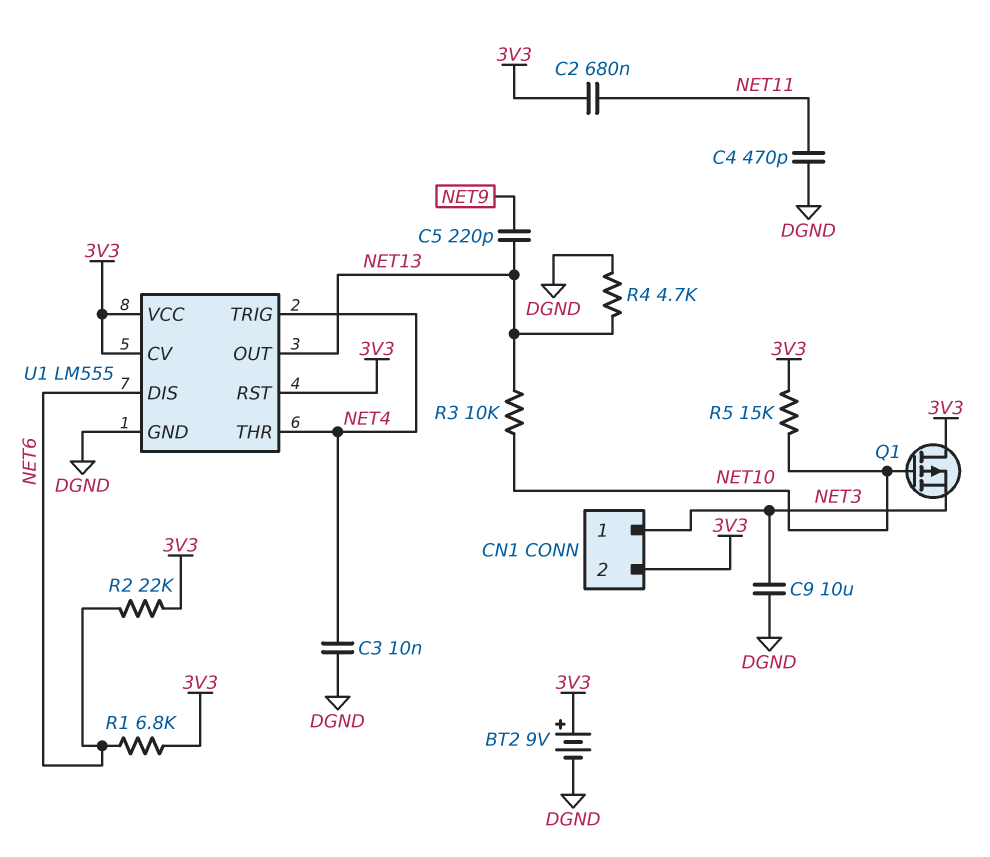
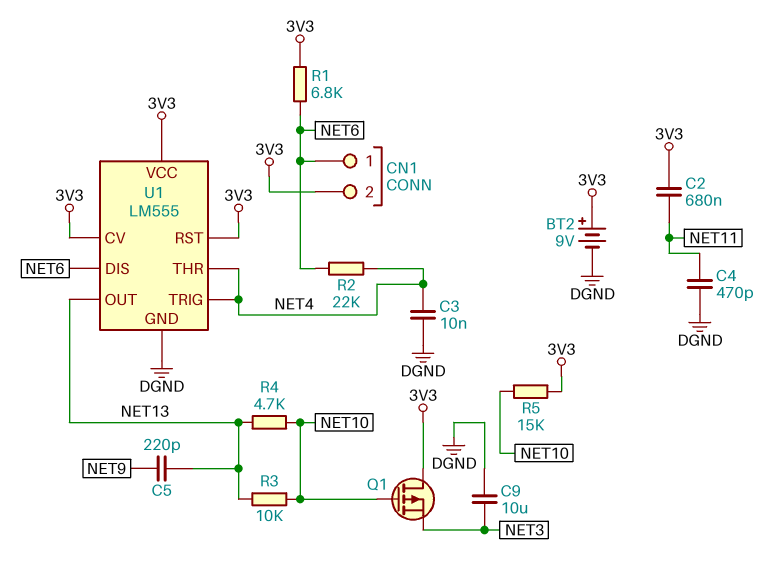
CN1 pin 1: NET3 -> NET6
R2: 22k (3V3, NET6) -> 22k (NET4, NET6)
R4: 4.7k (DGND, NET13) -> 4.7k (NET10, NET13)

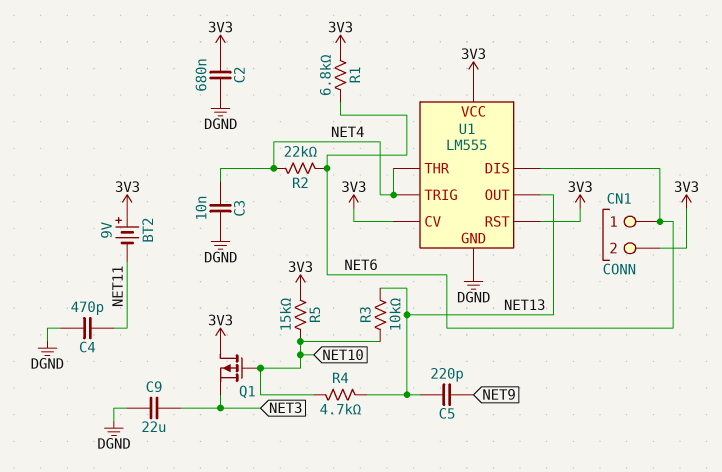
BT2: 9V (plus 3V3, minus DGND) -> 9V (plus 3V3, minus NET11)
C2: 680nF (3V3, NET11) -> 680nF (3V3, DGND)
C9: 10uF (DGND, NET3) -> 22uF (DGND, NET3)

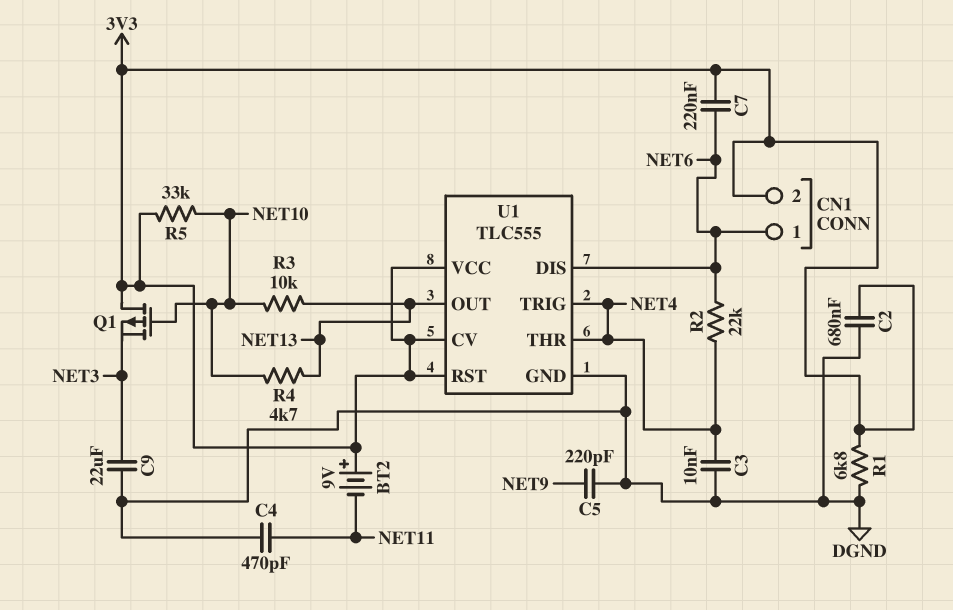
C5: 220pF (NET9, NET13) -> 220pF (DGND, NET9)
C7: none -> 220nF (3V3, NET6)
R1: 6.8k (3V3, NET6) -> 6.8k (3V3, DGND)
R5: 15k (3V3, NET10) -> 33k (3V3, NET10)
U1: LM555 -> TLC555

